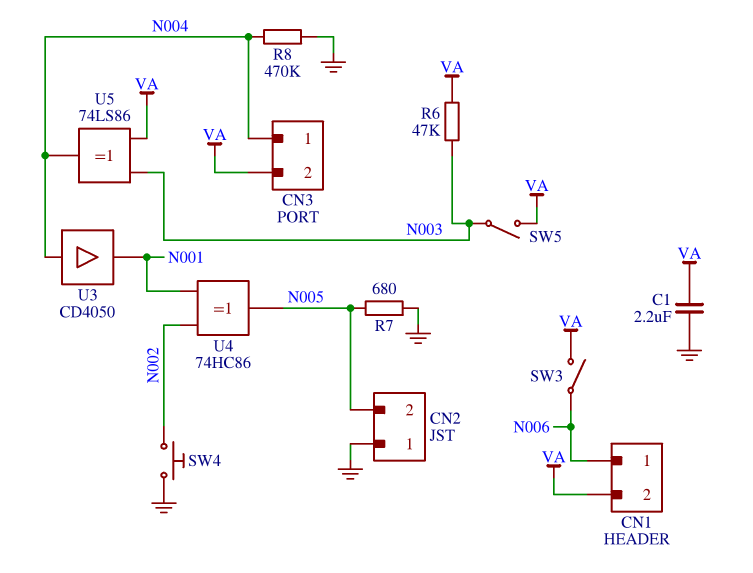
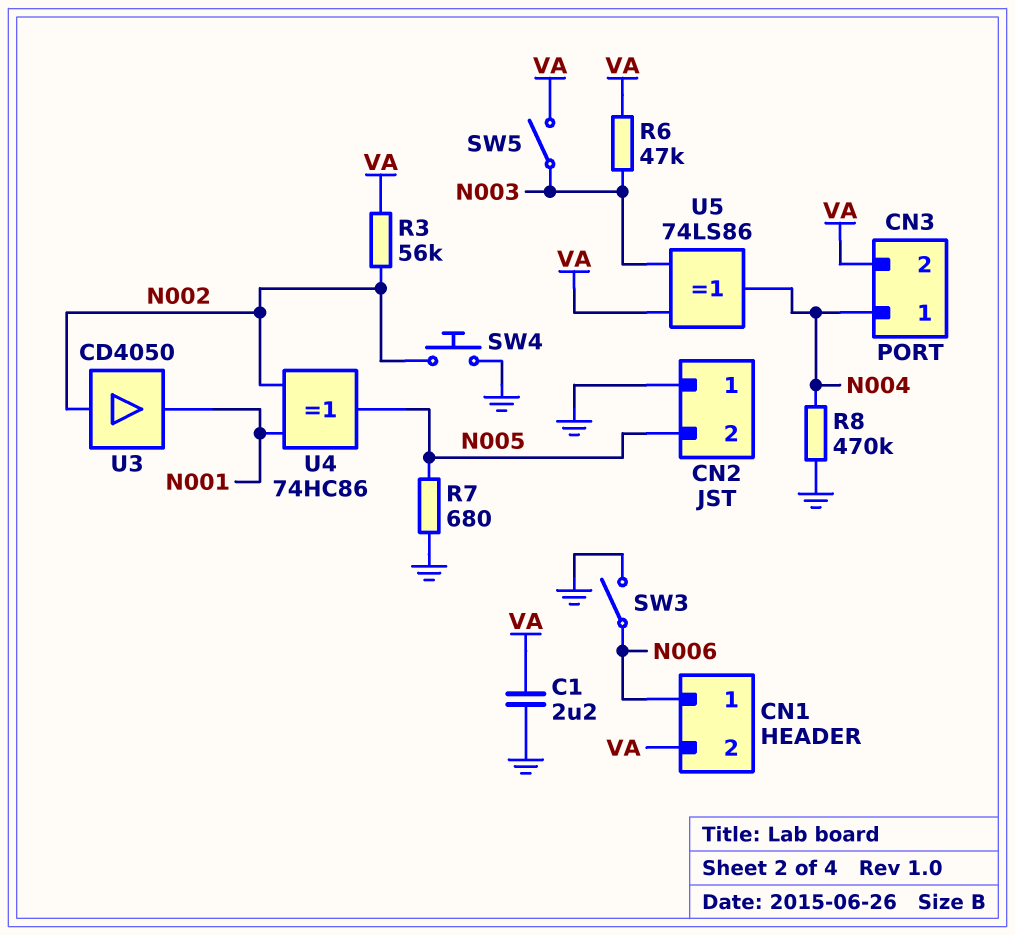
R3: none -> 56k (N002, VA)
SW3: switch (N006, VA) -> switch (GND, N006)
U3: buffer CD4050 (in N004, out N001) -> buffer CD4050 (in N002, out N001)

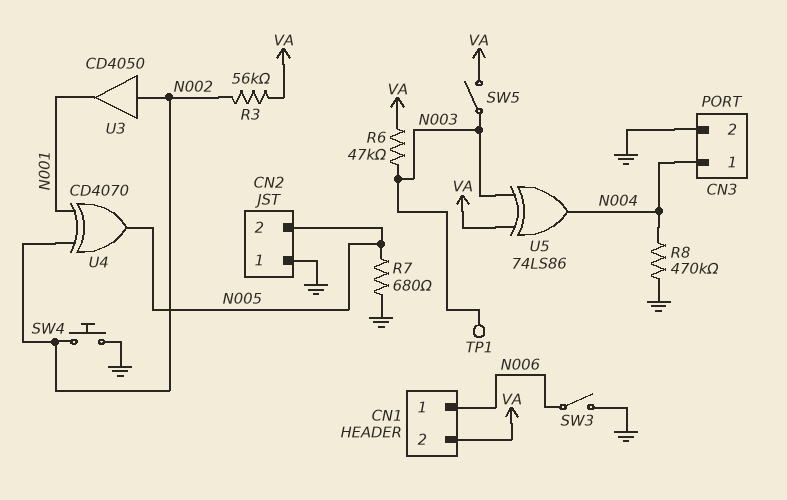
C1: 2.2uF (GND, VA) -> none
CN3 pin 2: VA -> GND
TP1: none -> test point (N003)
U4: XOR 74HC86 (in N001, in N002, out N005) -> XOR CD4070 (in N001, in N002, out N005)

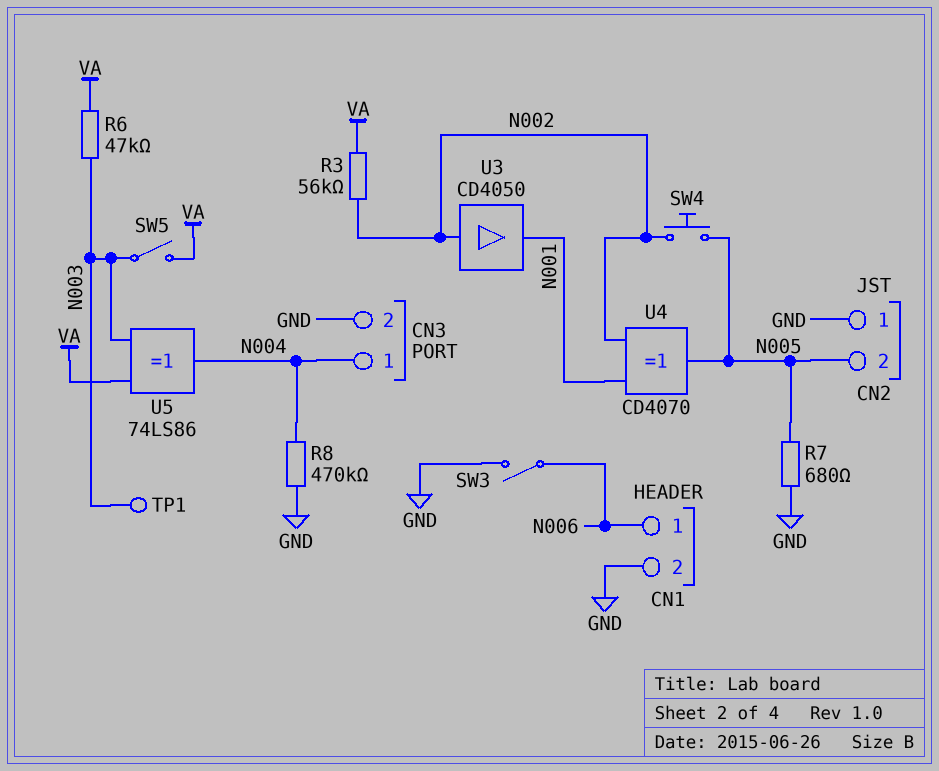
CN1 pin 2: VA -> GND
SW4: button (GND, N002) -> button (N002, N005)

